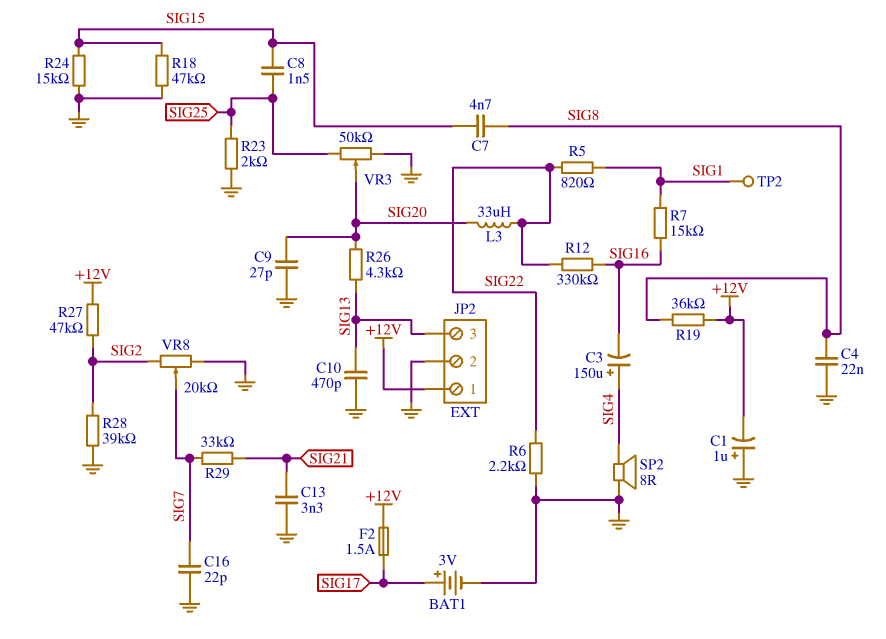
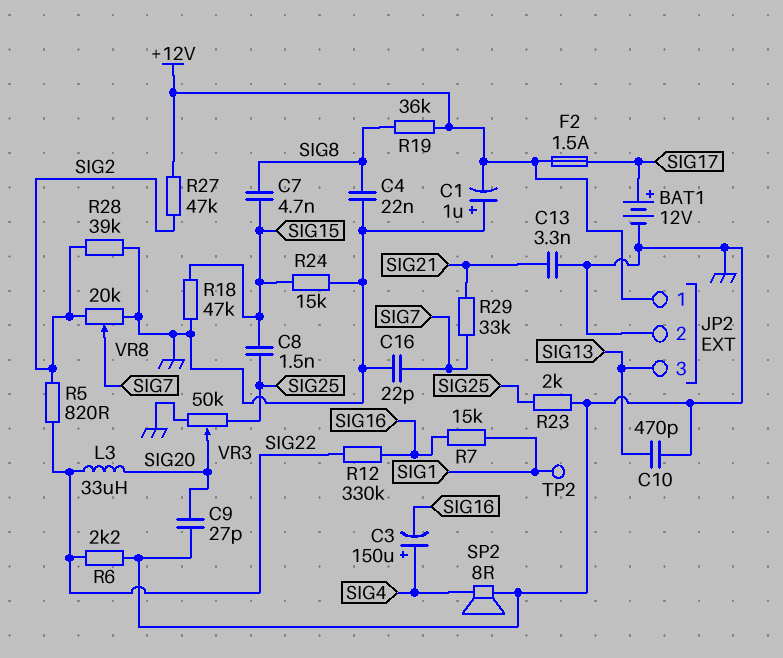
BAT1: 3V (plus SIG17, minus GND) -> 12V (plus SIG17, minus GND)
R5: 820 (SIG1, SIG22) -> 820 (SIG2, SIG22)
R26: 4.3k (SIG13, SIG20) -> none

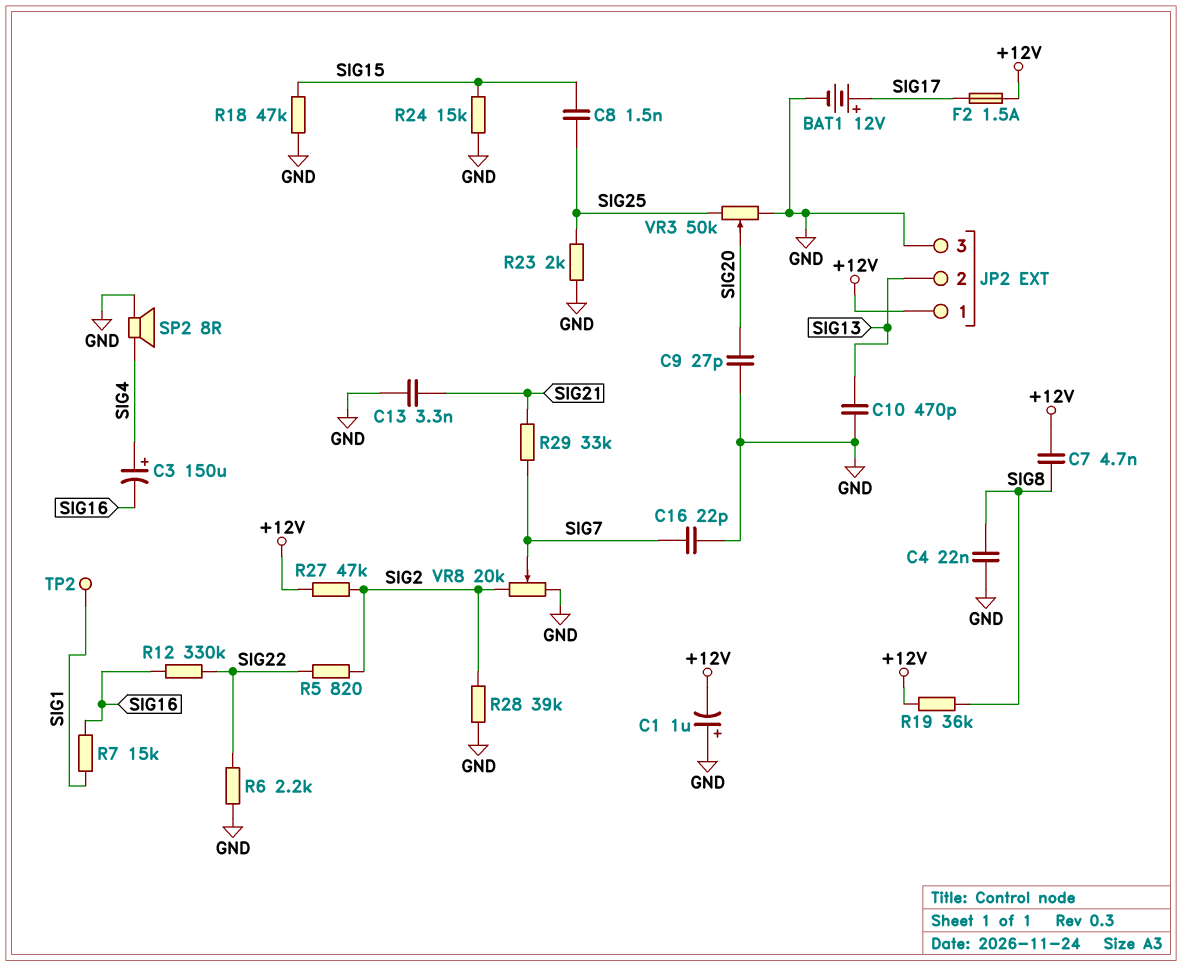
C7: 4.7nF (SIG8, SIG15) -> 4.7nF (+12V, SIG8)
JP2 pin 2: GND -> SIG13
JP2 pin 3: SIG13 -> GND
L3: 33uH (SIG20, SIG22) -> none

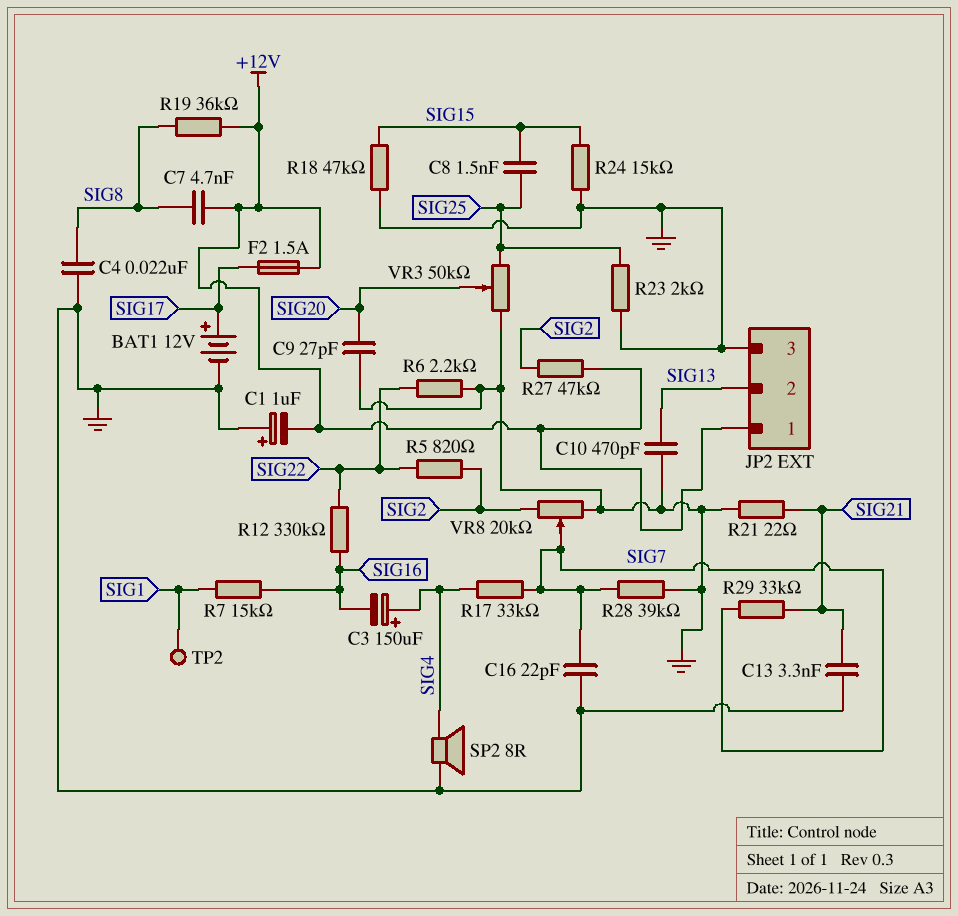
R17: none -> 33k (SIG4, SIG7)
R21: none -> 22 (GND, SIG21)
R28: 39k (GND, SIG2) -> 39k (GND, SIG7)

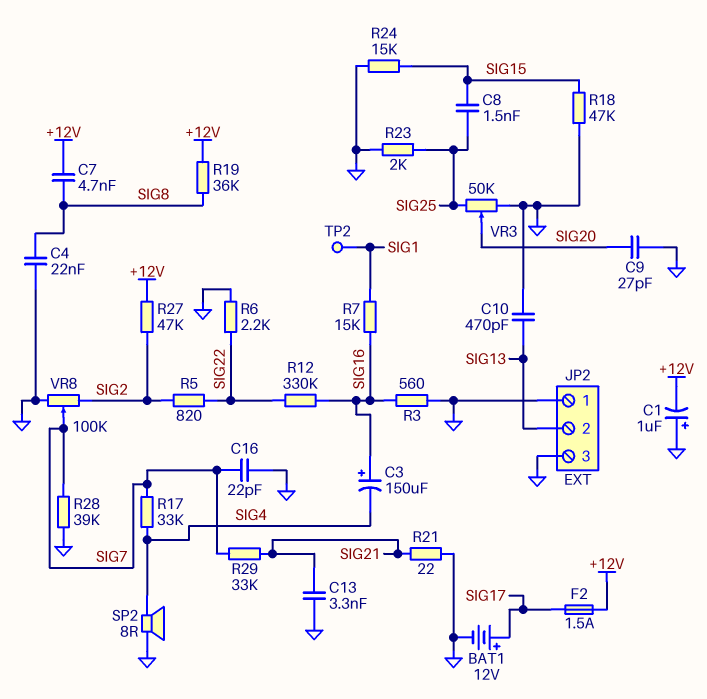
C3: 150uF (plus SIG4, minus SIG16) -> 150uF (plus SIG16, minus SIG4)
JP2 pin 1: +12V -> GND
R3: none -> 560 (GND, SIG16)
VR8: 20k (GND, SIG2, wiper SIG7) -> 100k (GND, SIG2, wiper SIG7)

